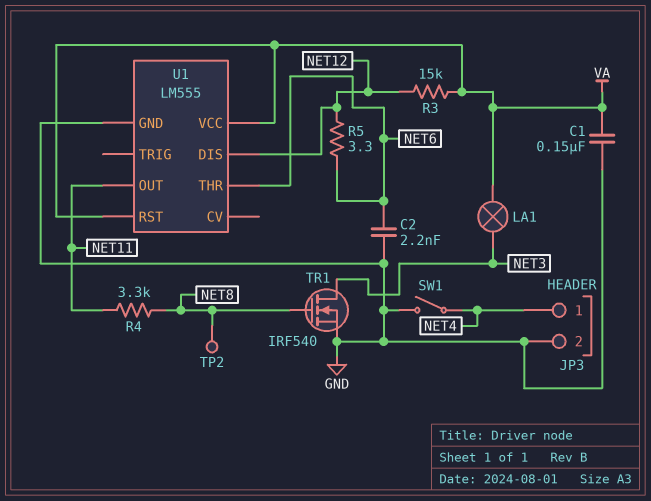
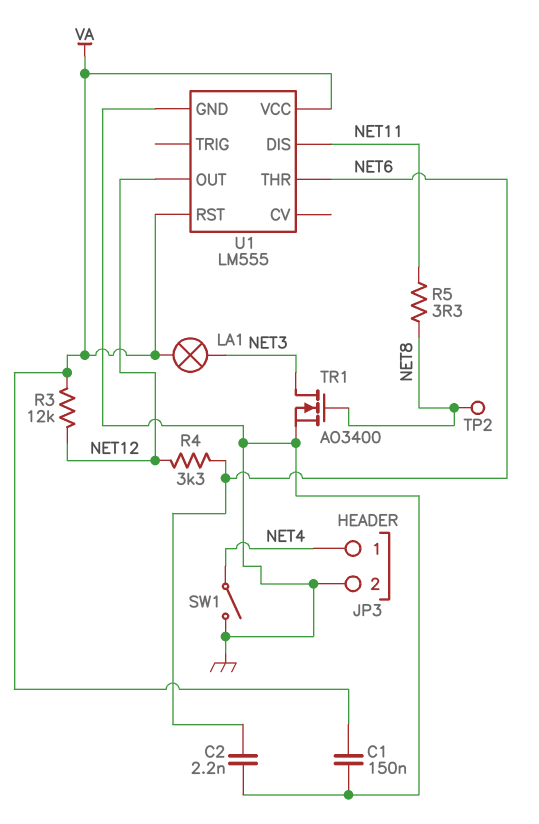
R3: 15k (NET12, VA) -> 12k (NET12, VA)
R4: 3.3k (NET8, NET11) -> 3.3k (NET6, NET12)
R5: 3.3 (NET6, NET12) -> 3.3 (NET8, NET11)
TR1: NMOS IRF540 (G NET8, D NET3, S GND) -> NMOS AO3400 (G NET8, D NET3, S GND)
U1 pin DIS: NET12 -> NET11
U1 pin OUT: NET11 -> NET12

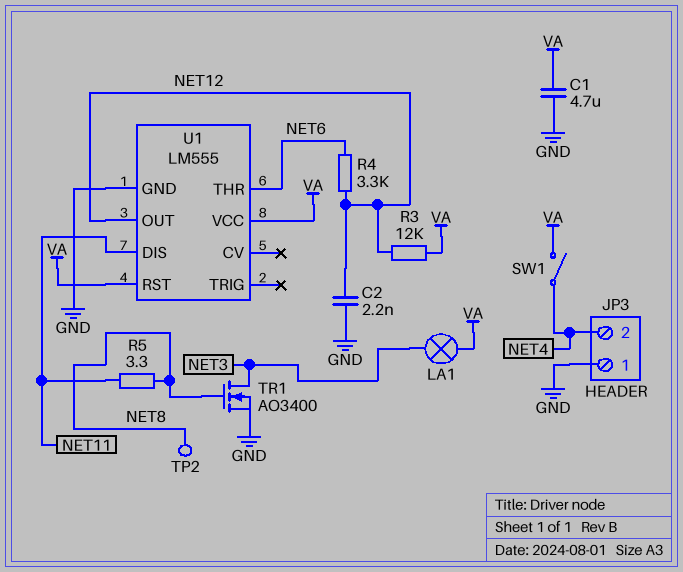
C1: 150nF (GND, VA) -> 4.7uF (GND, VA)
C2: 2.2nF (GND, NET6) -> 2.2nF (GND, NET12)
JP3 pin 1: NET4 -> GND
JP3 pin 2: GND -> NET4
SW1: switch (GND, NET4) -> switch (NET4, VA)

